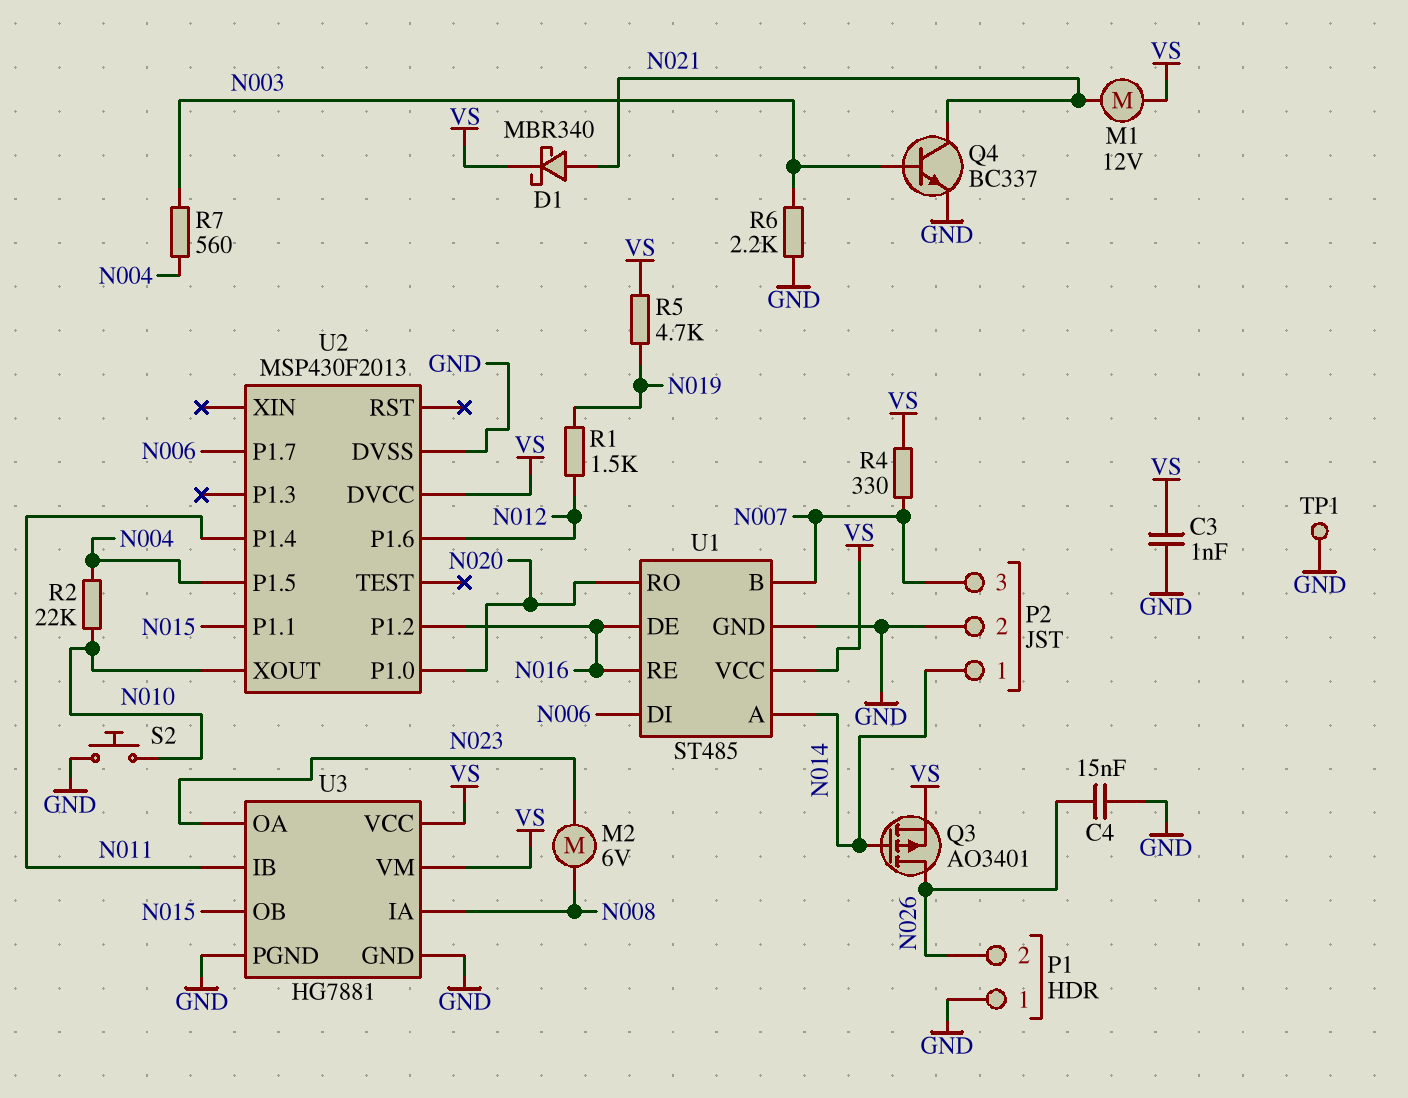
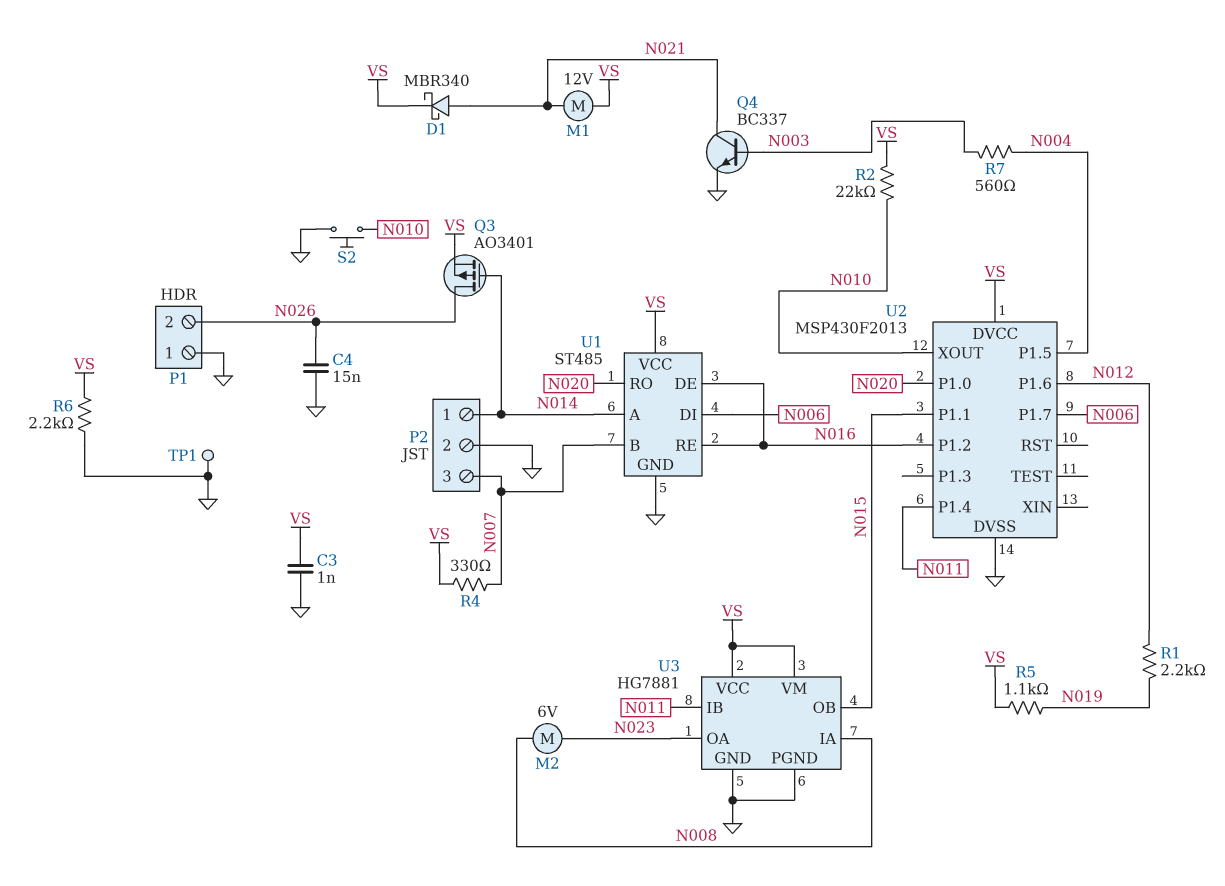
R1: 1.5k (N012, N019) -> 2.2k (N012, N019)
R2: 22k (N004, N010) -> 22k (N010, VS)
R5: 4.7k (N019, VS) -> 1.1k (N019, VS)
R6: 2.2k (GND, N003) -> 2.2k (GND, VS)

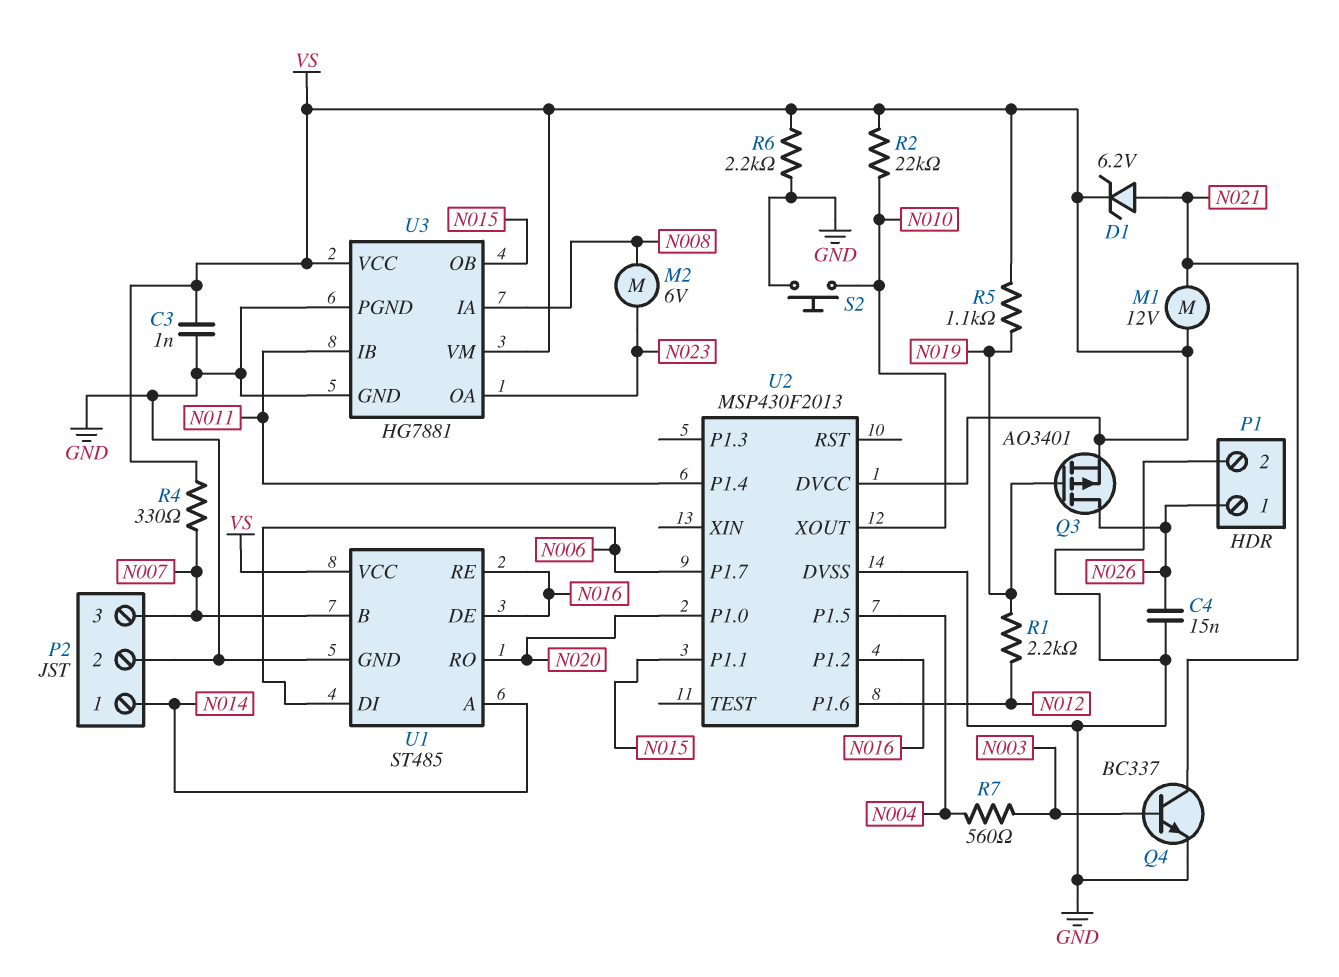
D1: schottky MBR340 (A N021, K VS) -> zener 6.2V (A N021, K VS)
P1 pin 1: GND -> N026
P1 pin 2: N026 -> GND
Q3: PMOS AO3401 (G N014, D N026, S VS) -> PMOS AO3401 (G N019, D N026, S VS)
TP1: test point (GND) -> none

